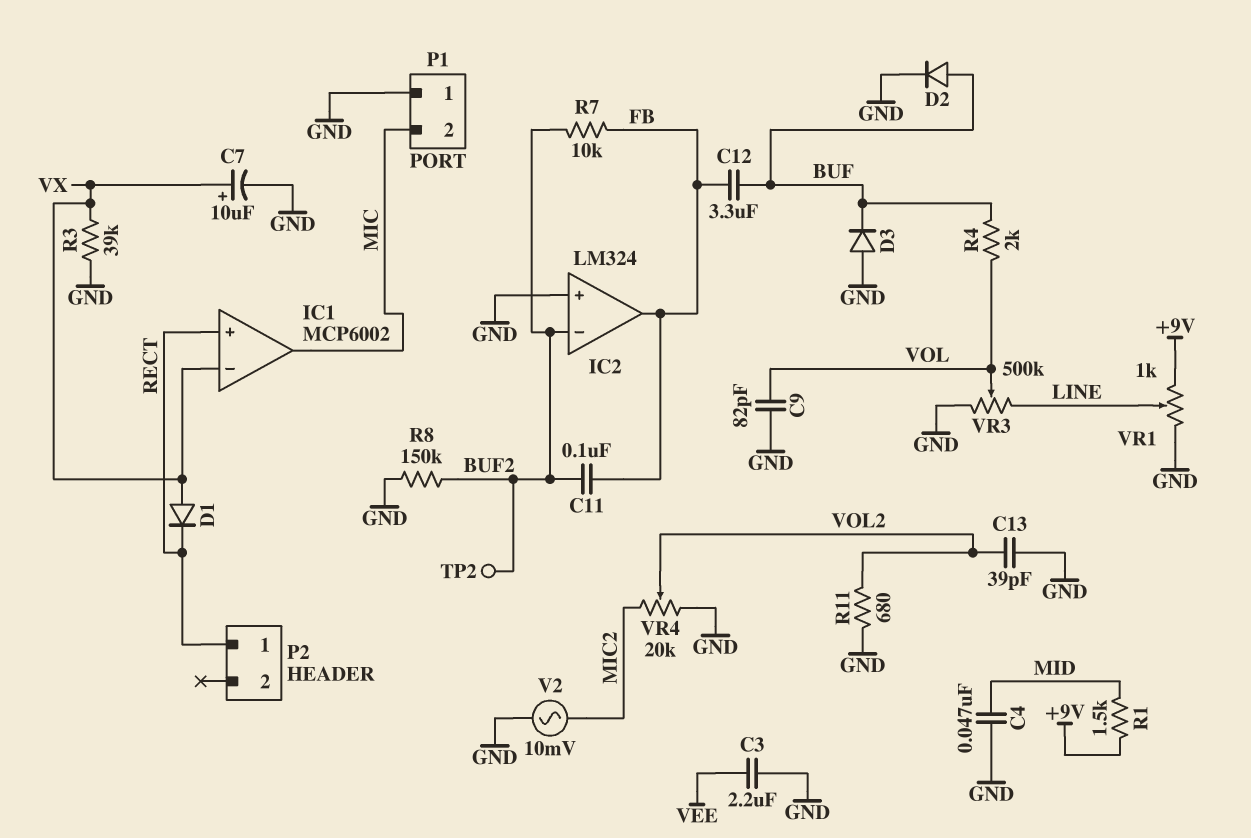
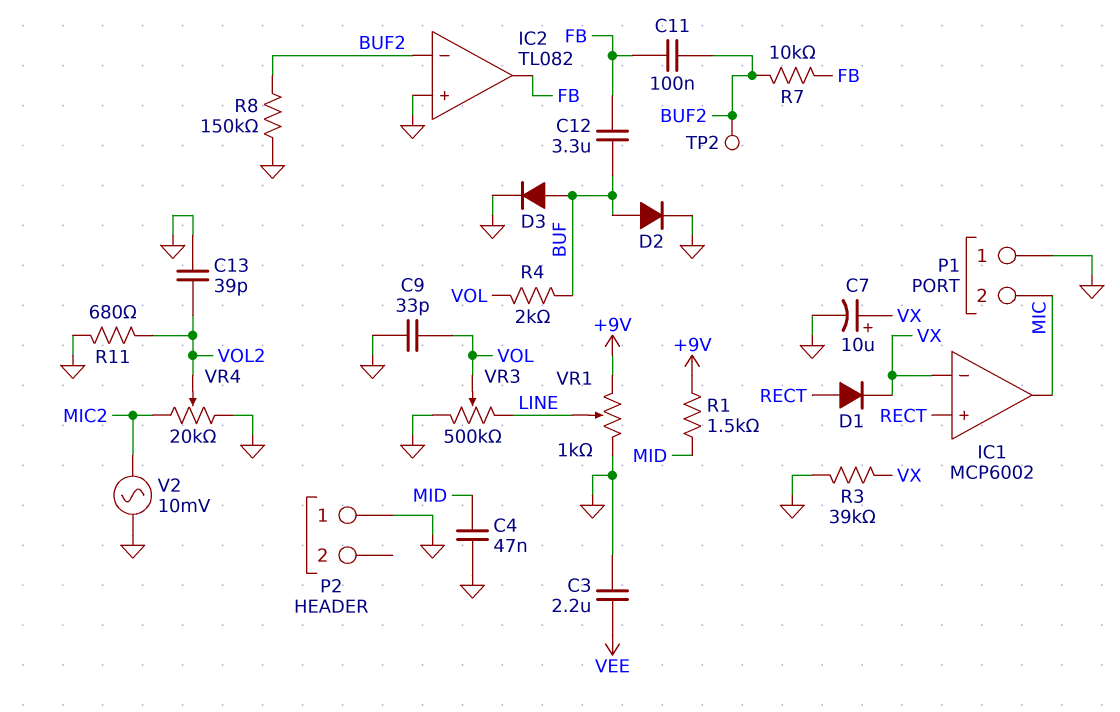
C9: 82pF (GND, VOL) -> 33pF (GND, VOL)
D1: diode (A VX, K RECT) -> diode (A RECT, K VX)
D3: diode (A GND, K BUF) -> diode (A BUF, K GND)
IC2: LM324 -> TL082
P2 pin 1: RECT -> GND

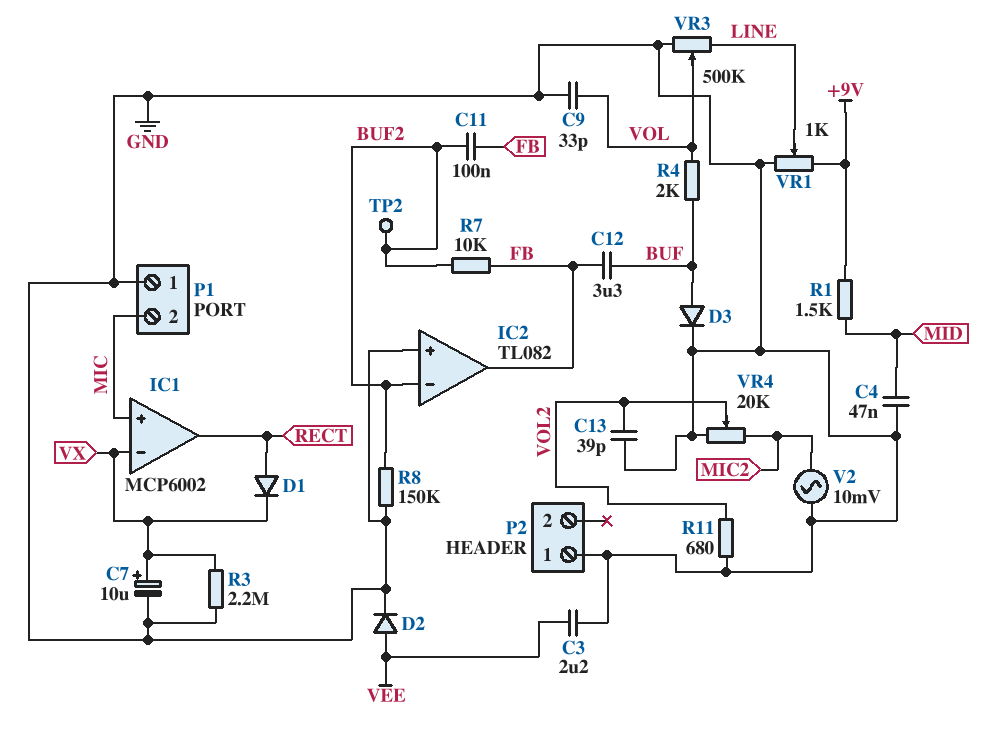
D2: diode (A BUF, K GND) -> diode (A VEE, K GND)
IC1 pin in+: RECT -> MIC
IC1 pin out: MIC -> RECT
R3: 39k (GND, VX) -> 2.2M (GND, VX)

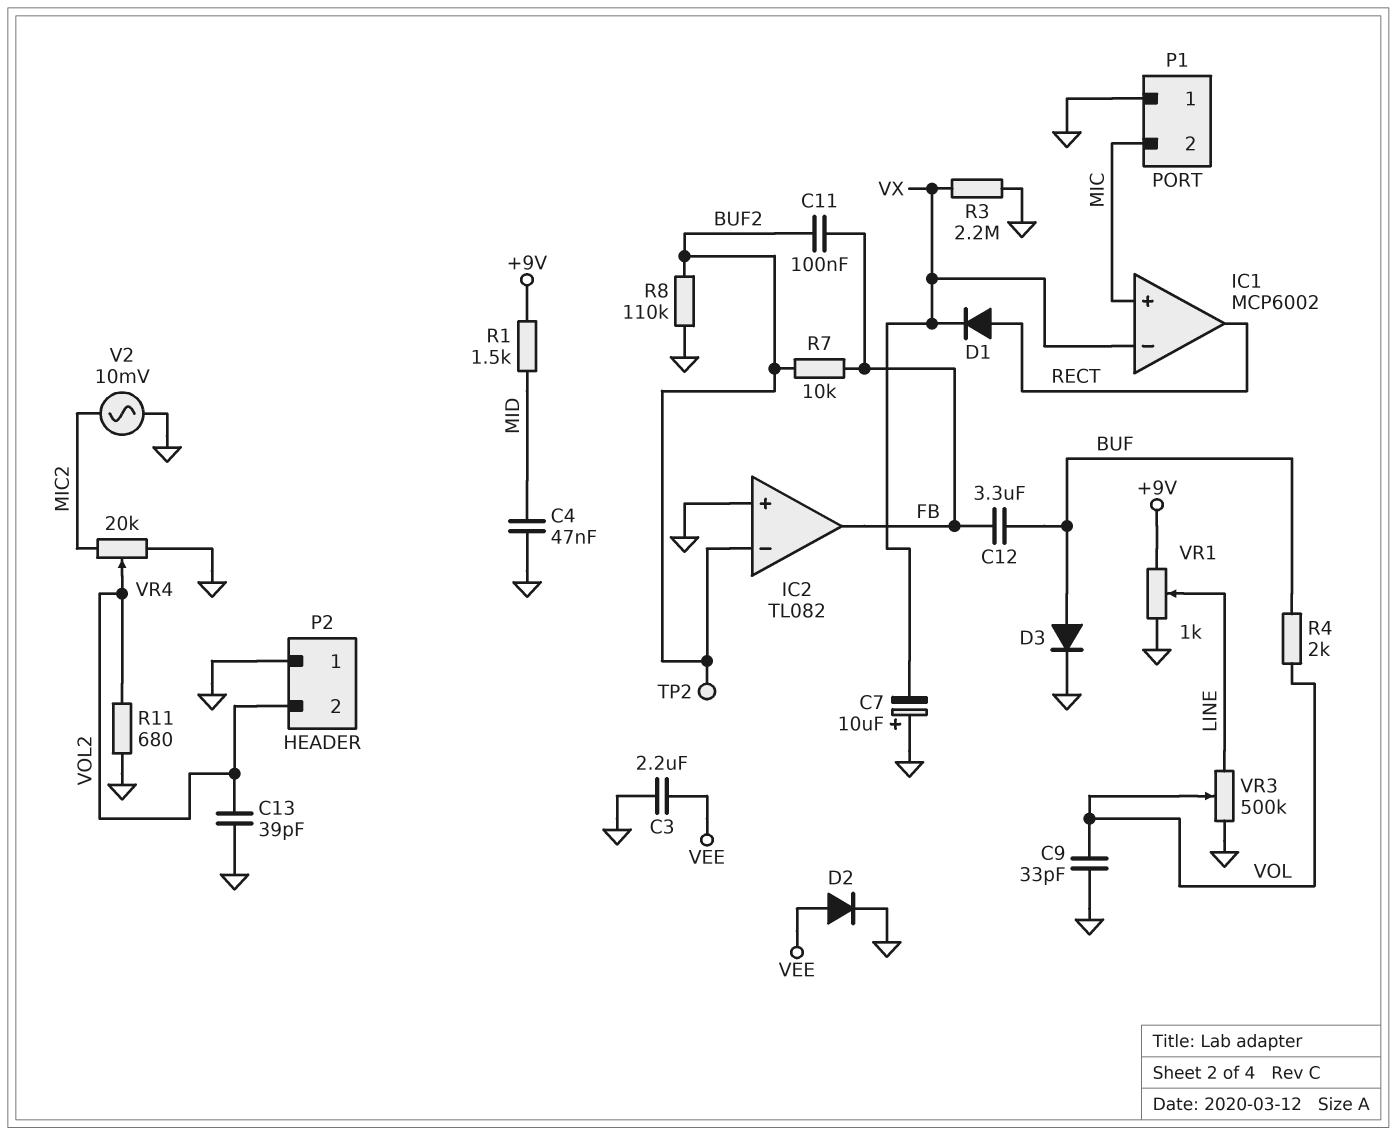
C7: 10uF (plus VX, minus GND) -> 10uF (plus GND, minus VX)
P2 pin 2: none -> VOL2
R8: 150k (BUF2, GND) -> 110k (BUF2, GND)

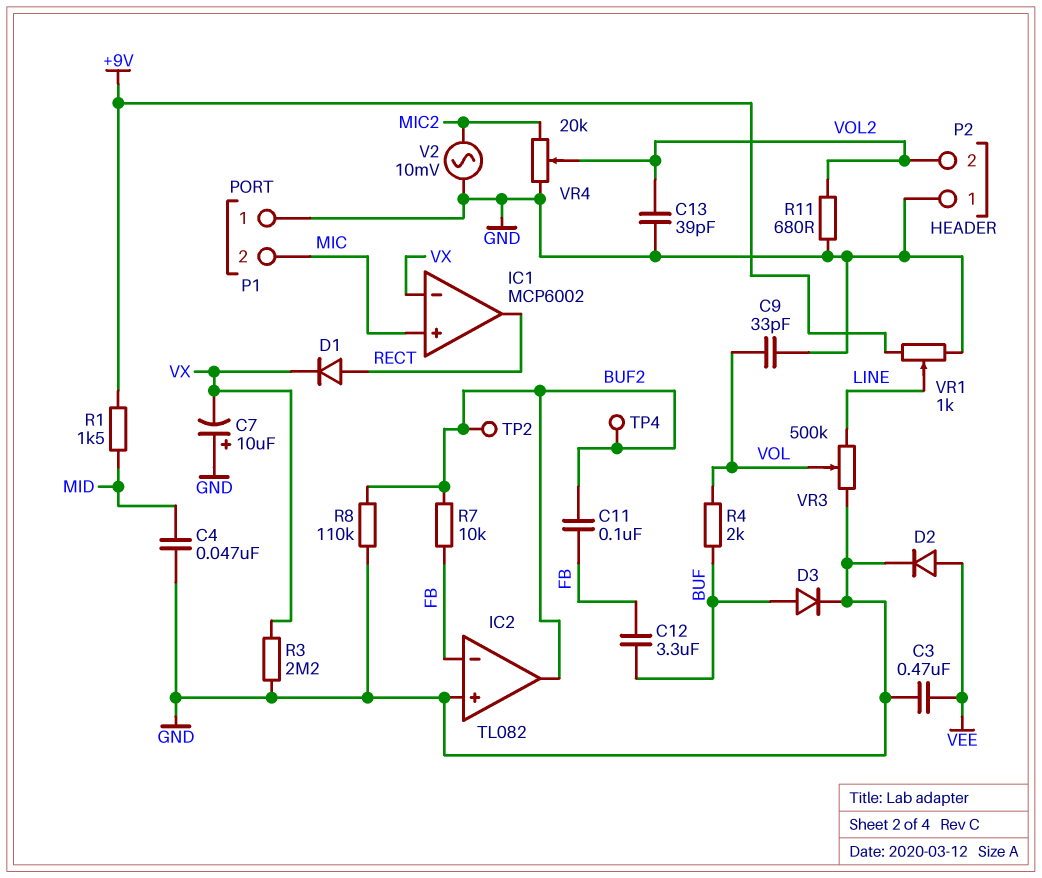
C3: 2.2uF (GND, VEE) -> 470nF (GND, VEE)
IC2 pin in-: BUF2 -> FB
IC2 pin out: FB -> BUF2
TP4: none -> test point (BUF2)

